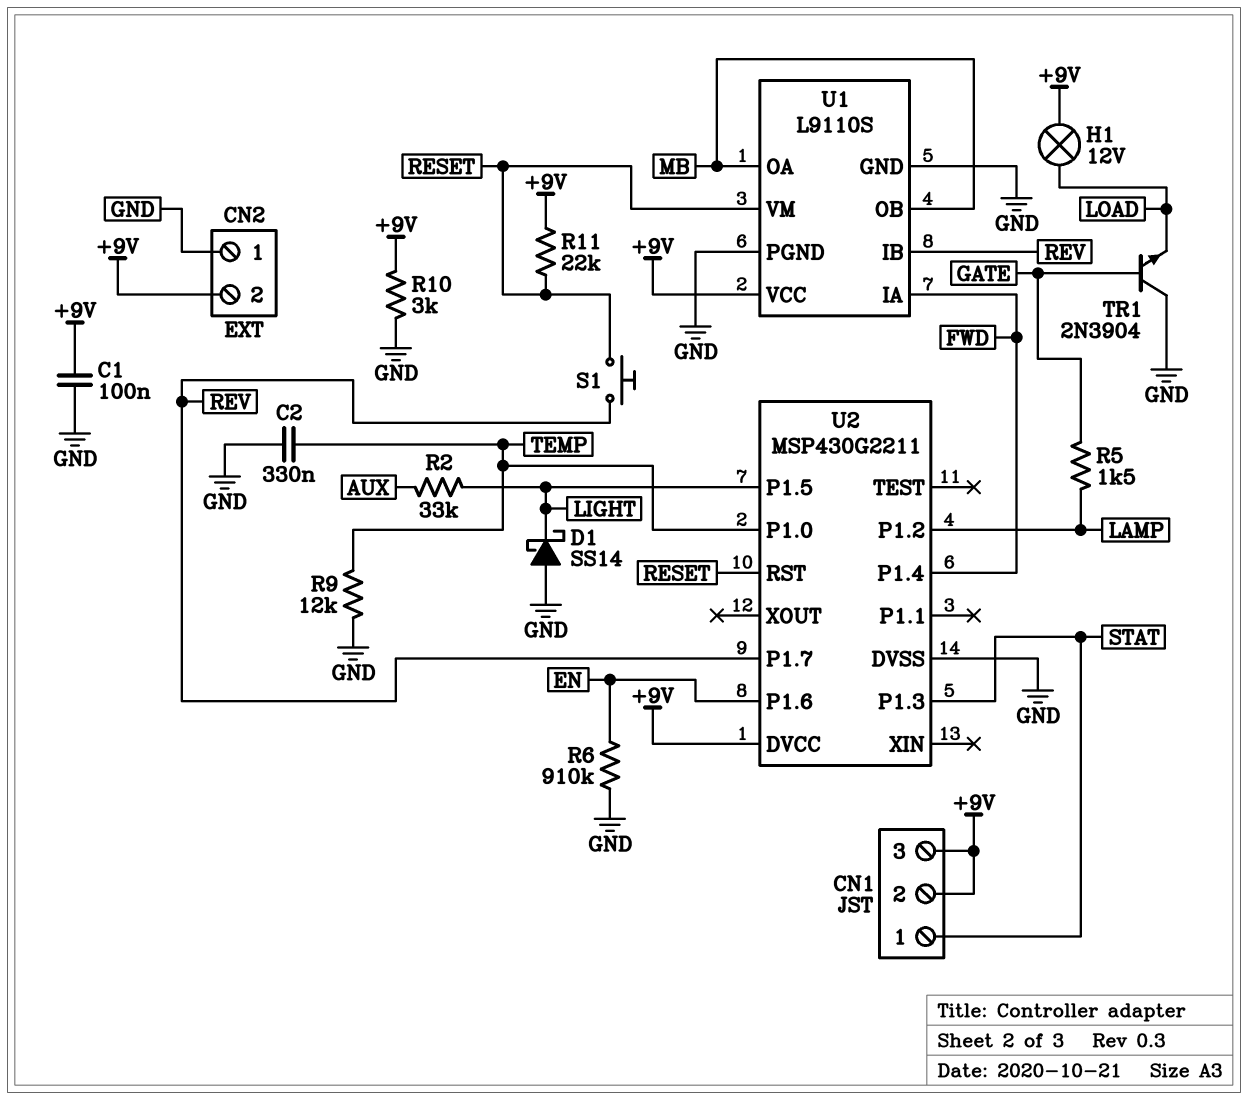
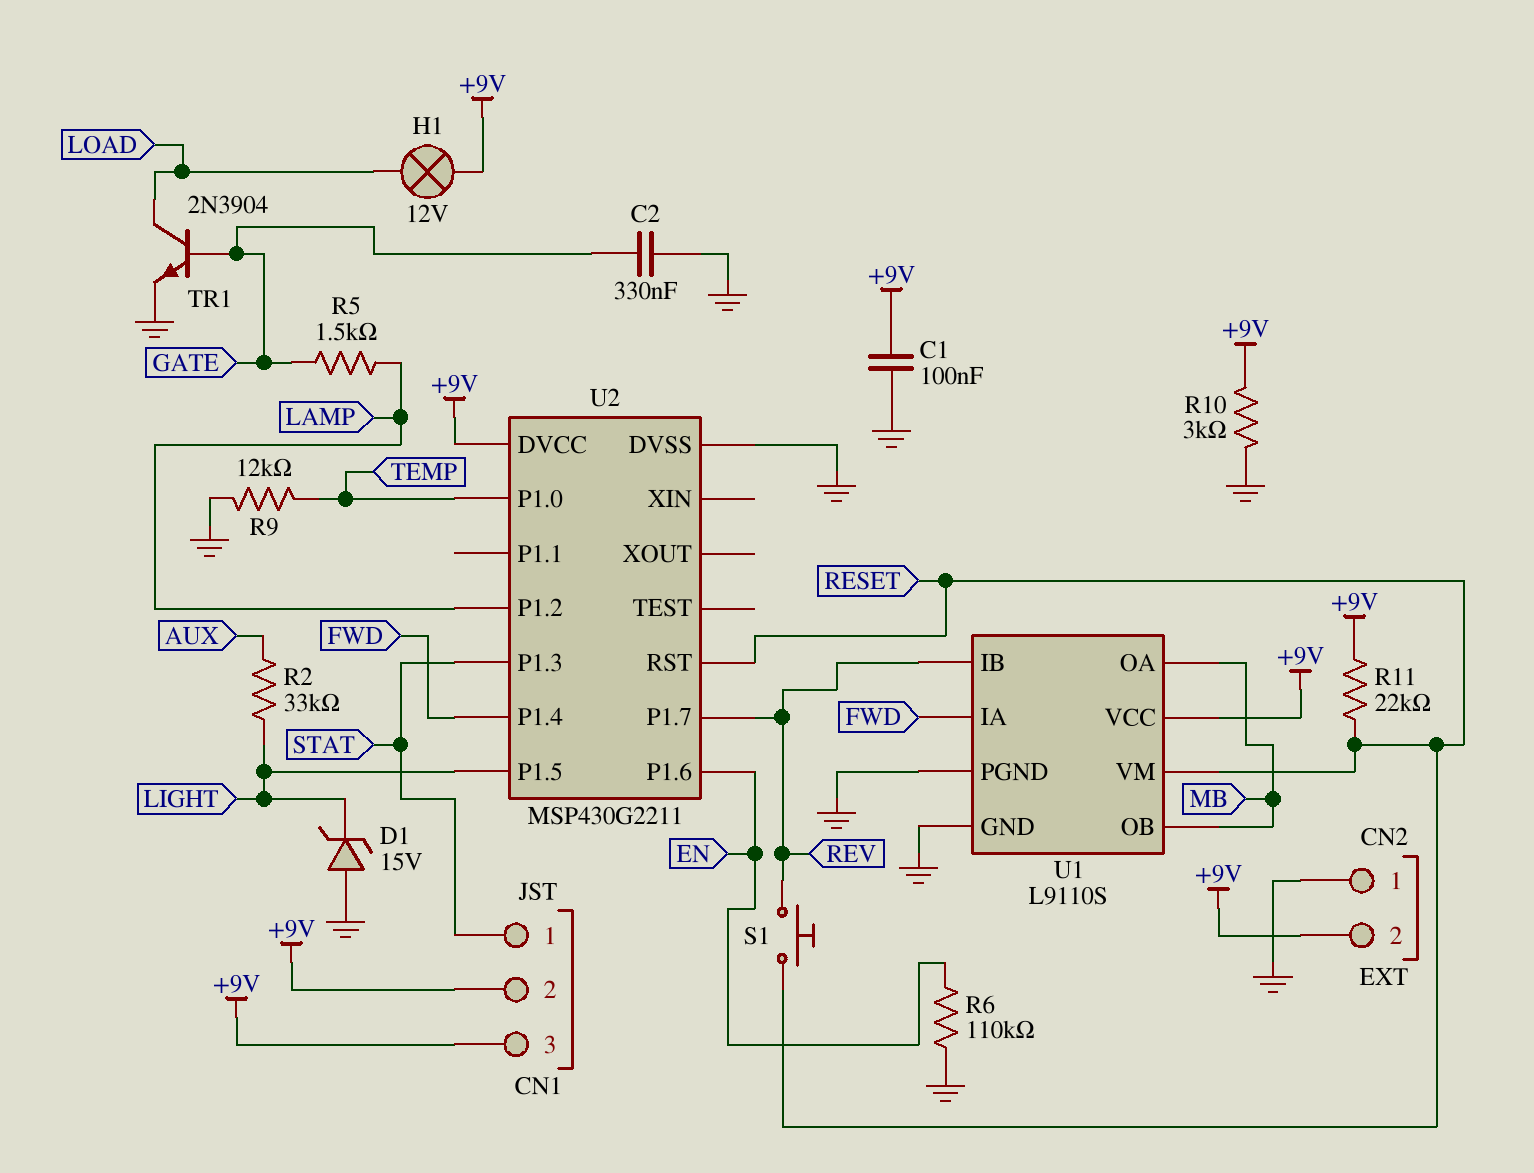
C2: 330nF (GND, TEMP) -> 330nF (GATE, GND)
D1: schottky SS14 (A GND, K LIGHT) -> zener 15V (A GND, K LIGHT)
R6: 910k (EN, GND) -> 110k (EN, GND)
TR1: NPN 2N3904 (B GATE, C GND, E LOAD) -> NPN 2N3904 (B GATE, C LOAD, E GND)

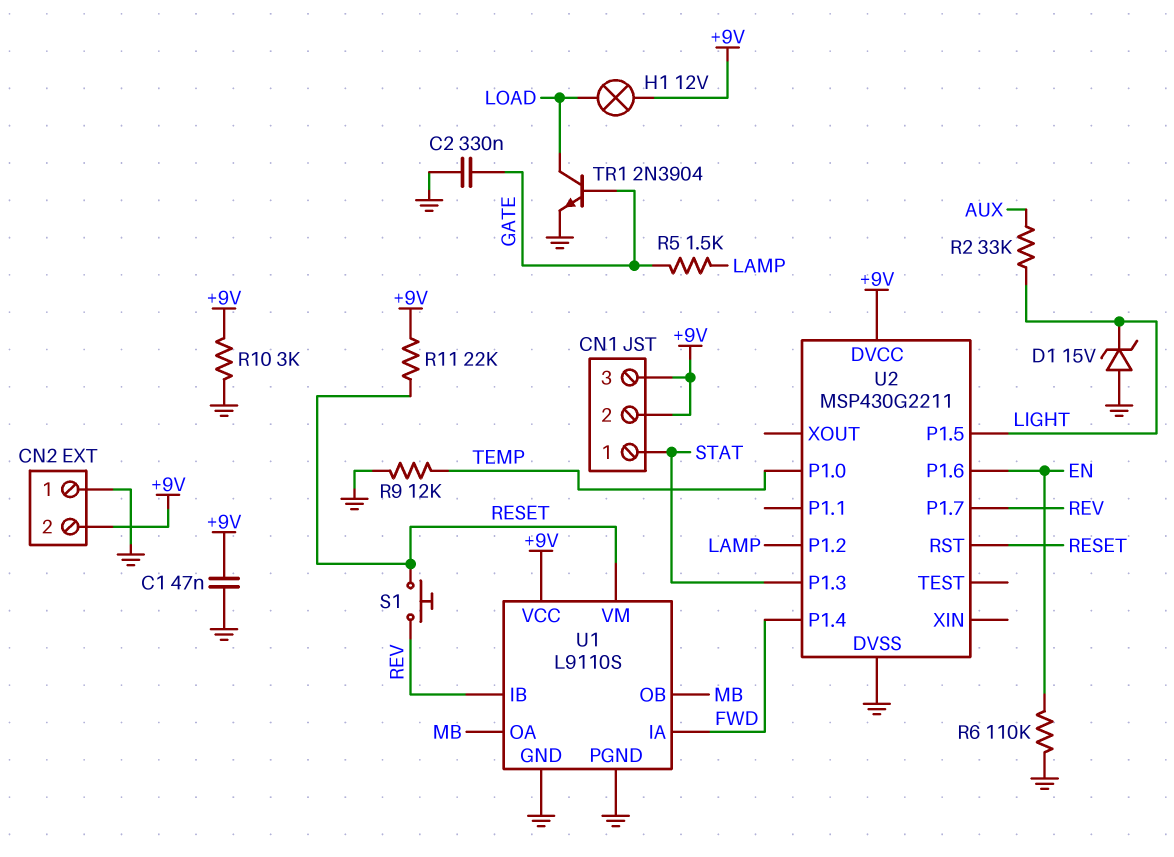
C1: 100nF (+9V, GND) -> 47nF (+9V, GND)

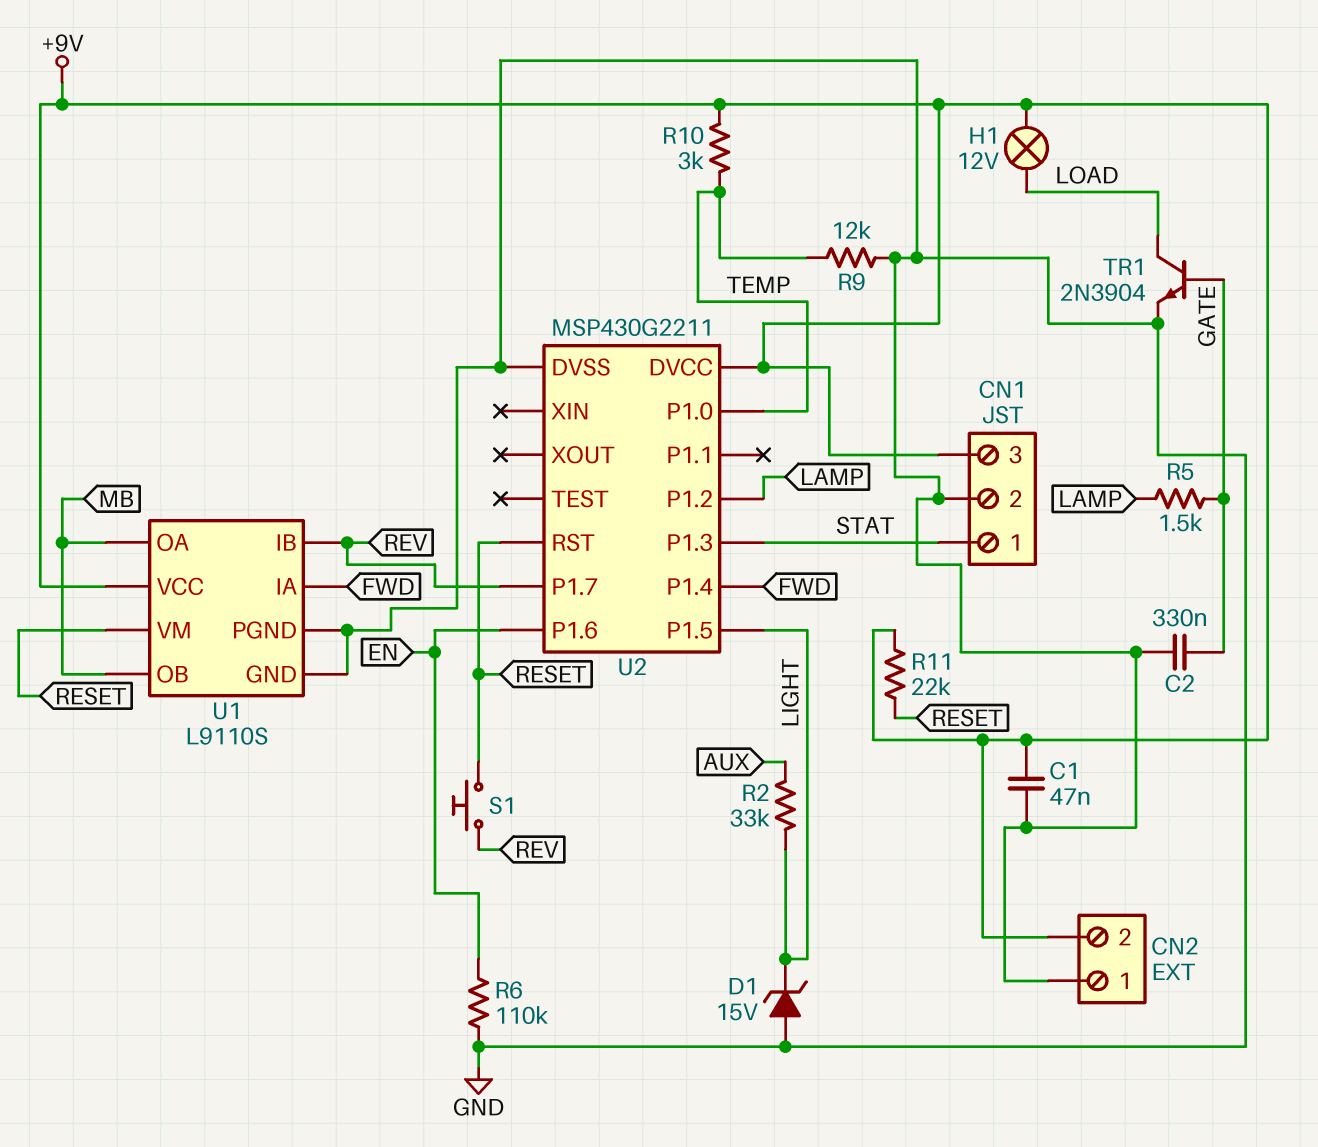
CN1 pin 2: +9V -> GND
R10: 3k (+9V, GND) -> 3k (+9V, TEMP)

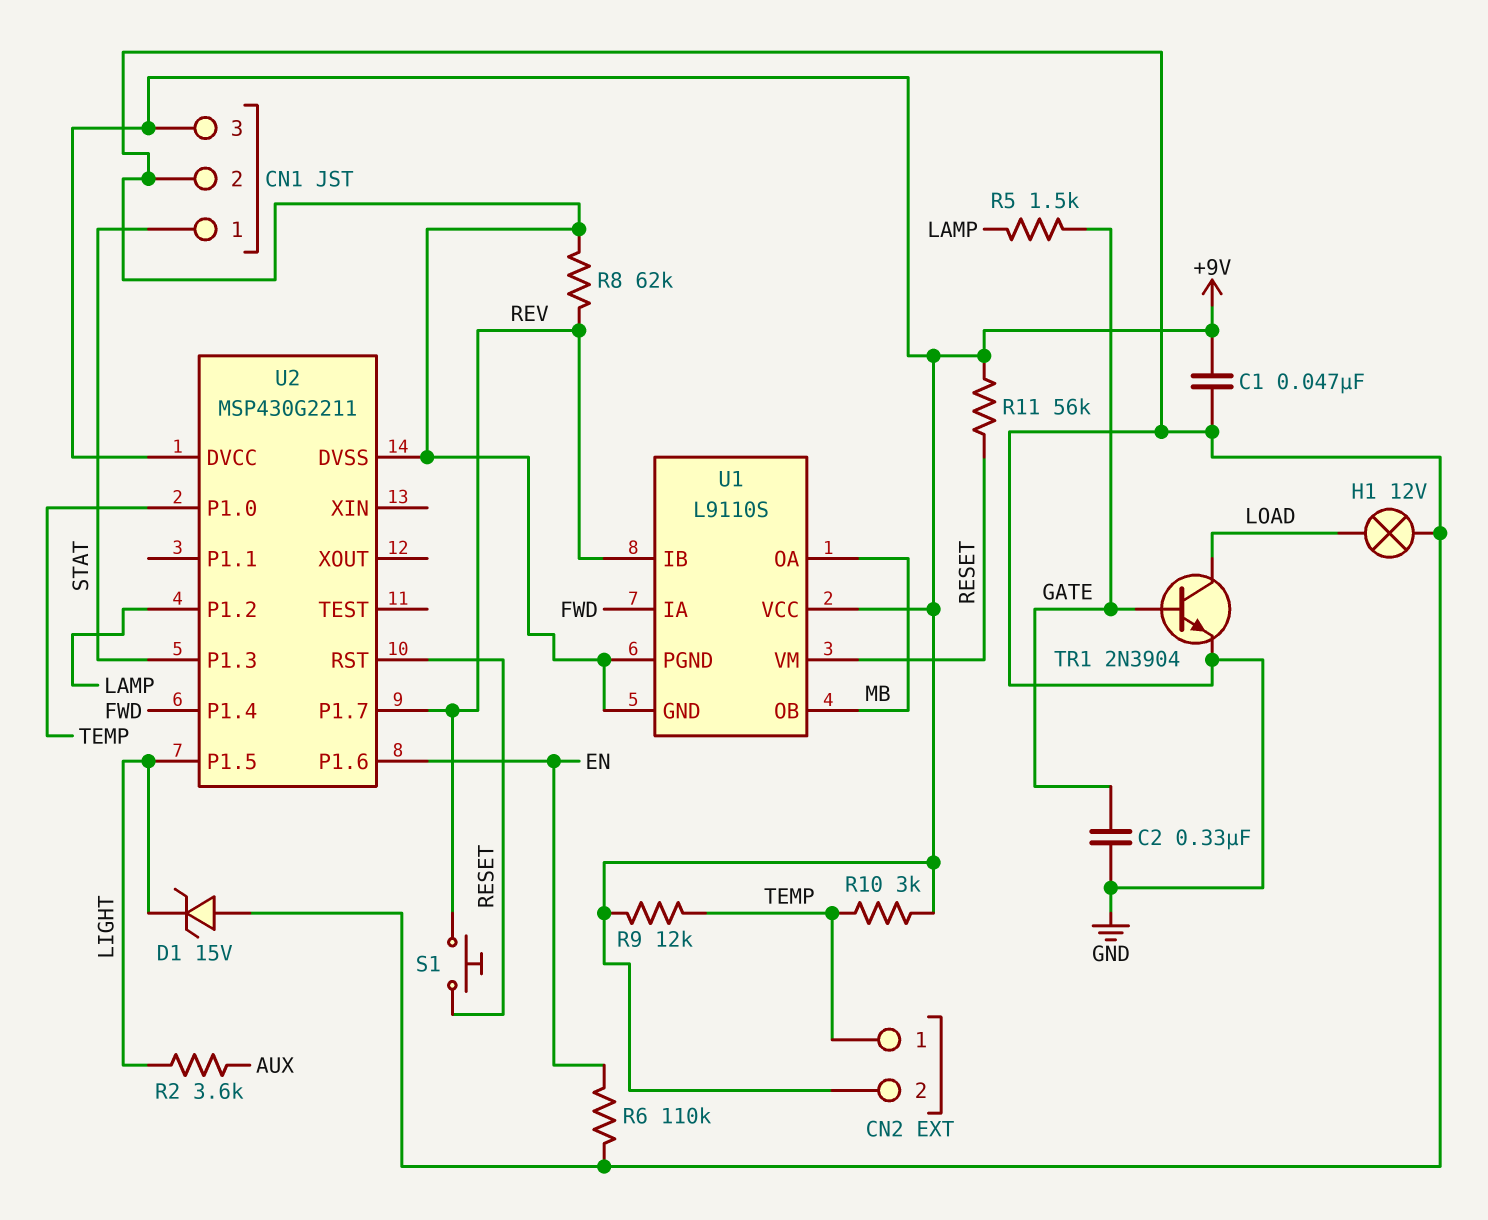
CN2 pin 1: GND -> TEMP
H1: lamp 12V (+9V, LOAD) -> lamp 12V (GND, LOAD)
R2: 33k (AUX, LIGHT) -> 3.6k (AUX, LIGHT)
R8: none -> 62k (GND, REV)
R9: 12k (GND, TEMP) -> 12k (+9V, TEMP)
R11: 22k (+9V, RESET) -> 56k (+9V, RESET)

